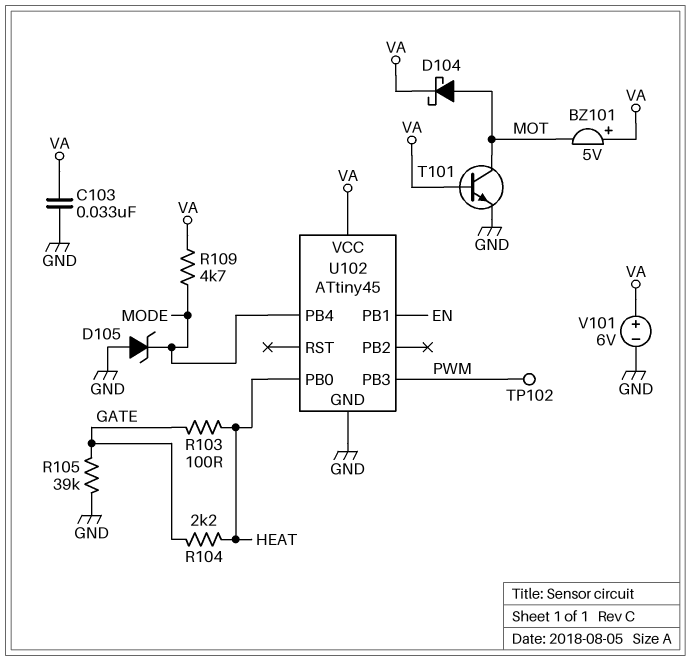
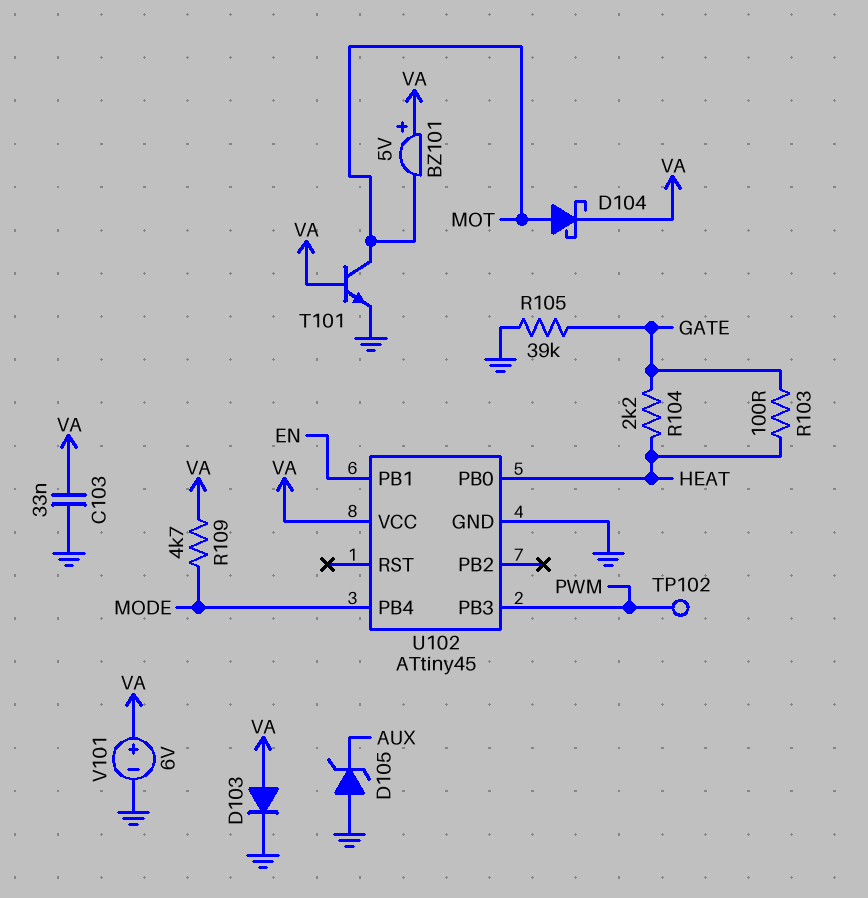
D103: none -> diode (A VA, K GND)
D105: zener (A GND, K MODE) -> zener (A GND, K AUX)

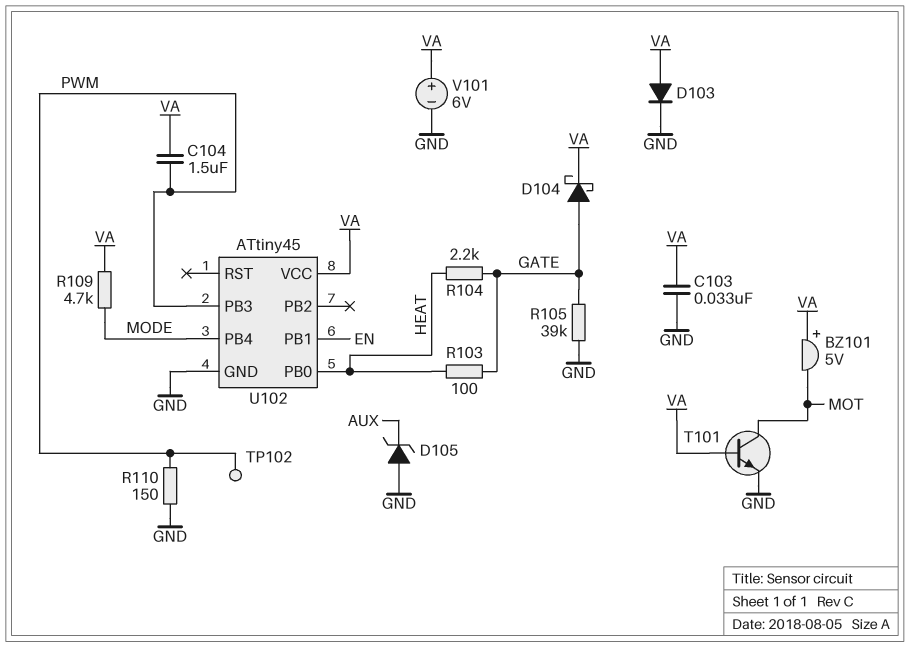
C104: none -> 1.5uF (PWM, VA)
D104: schottky (A MOT, K VA) -> schottky (A GATE, K VA)
R110: none -> 150 (GND, PWM)

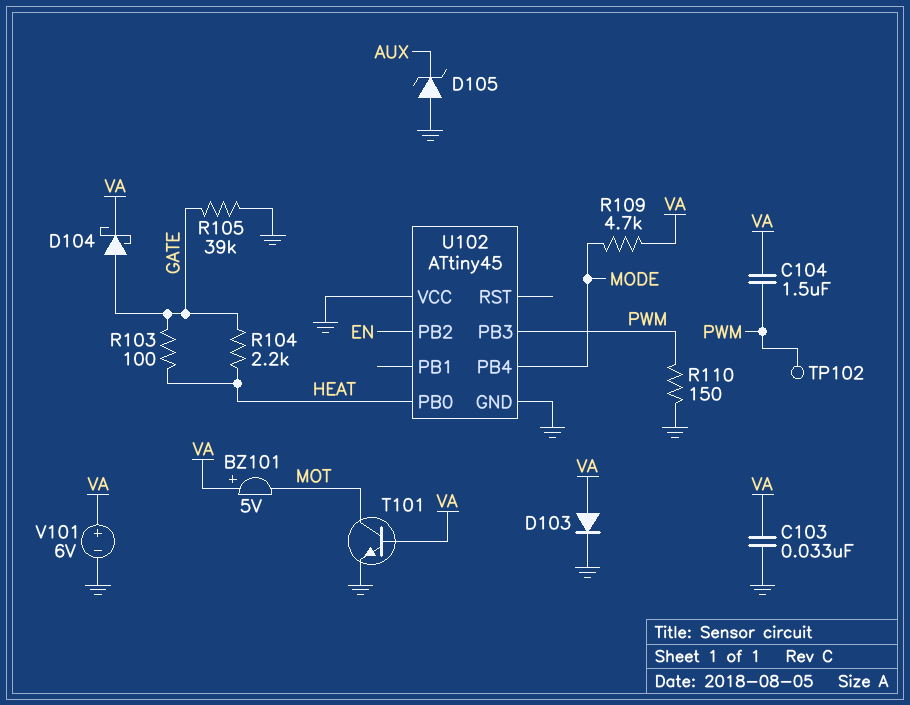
U102 pin PB1: EN -> none
U102 pin PB2: none -> EN
U102 pin VCC: VA -> GND

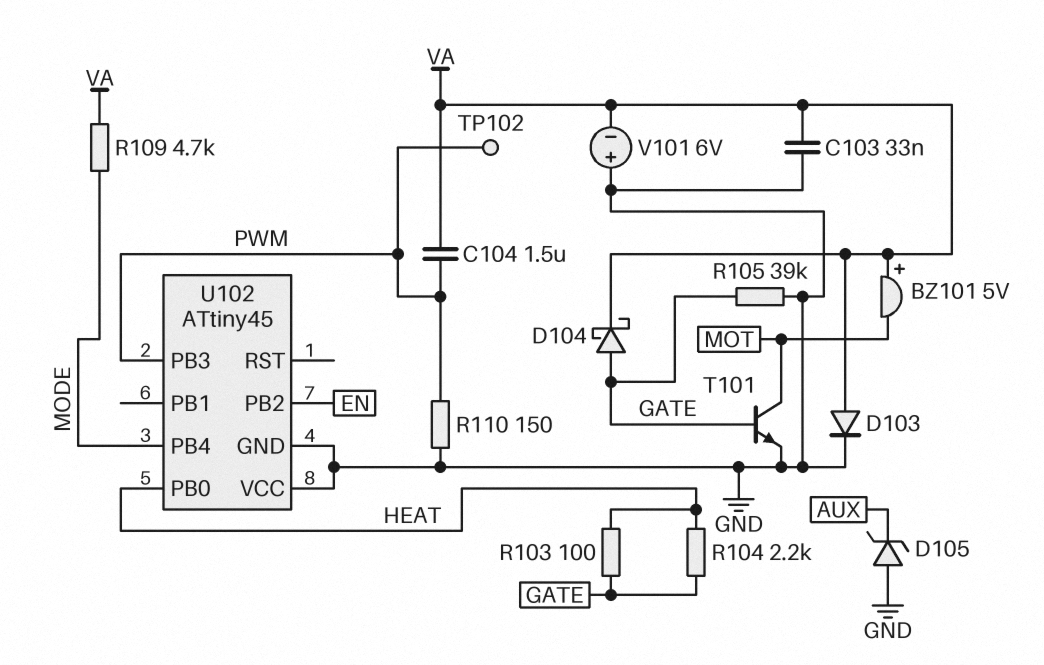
T101: NPN (B VA, C MOT, E GND) -> NPN (B GATE, C MOT, E GND)
V101: 6V (plus VA, minus GND) -> 6V (plus GND, minus VA)

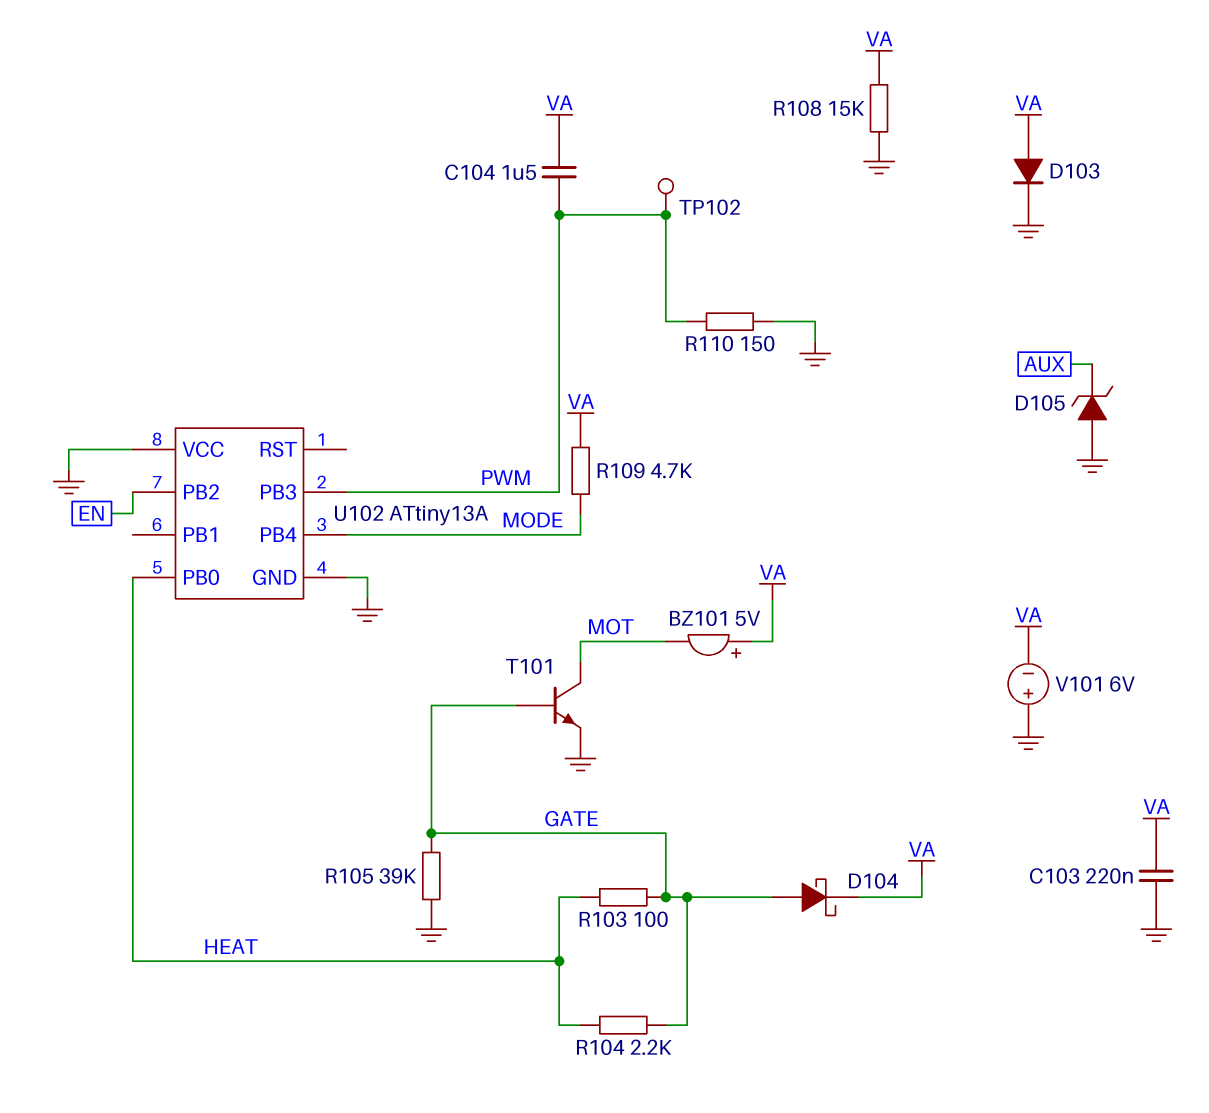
C103: 33nF (GND, VA) -> 220nF (GND, VA)
R108: none -> 15k (GND, VA)
U102: ATtiny45 -> ATtiny13A

